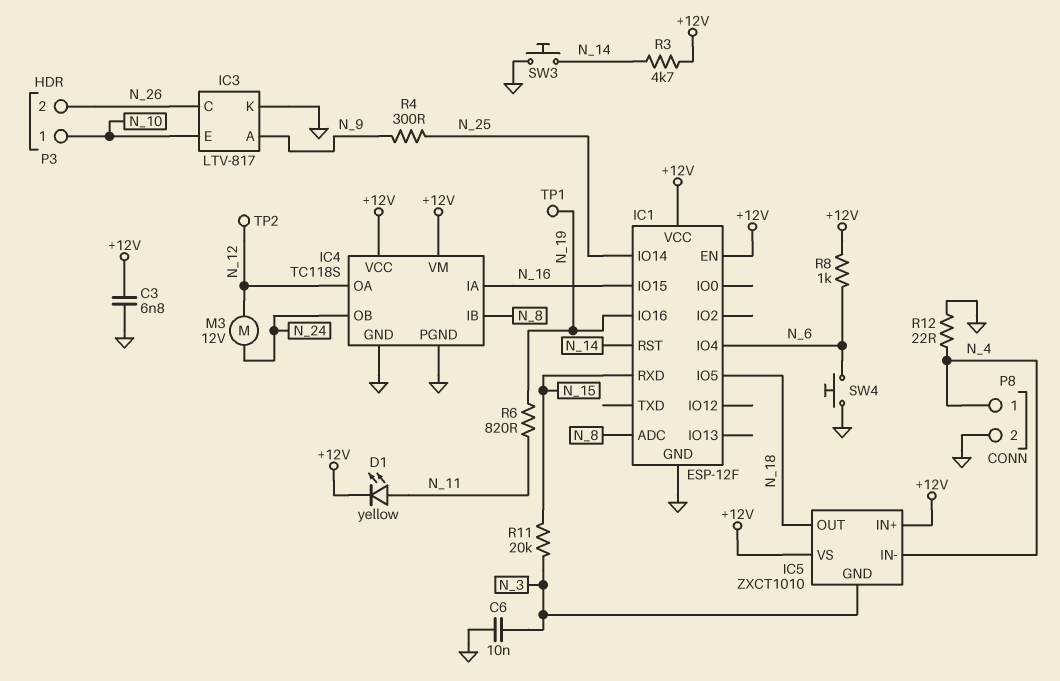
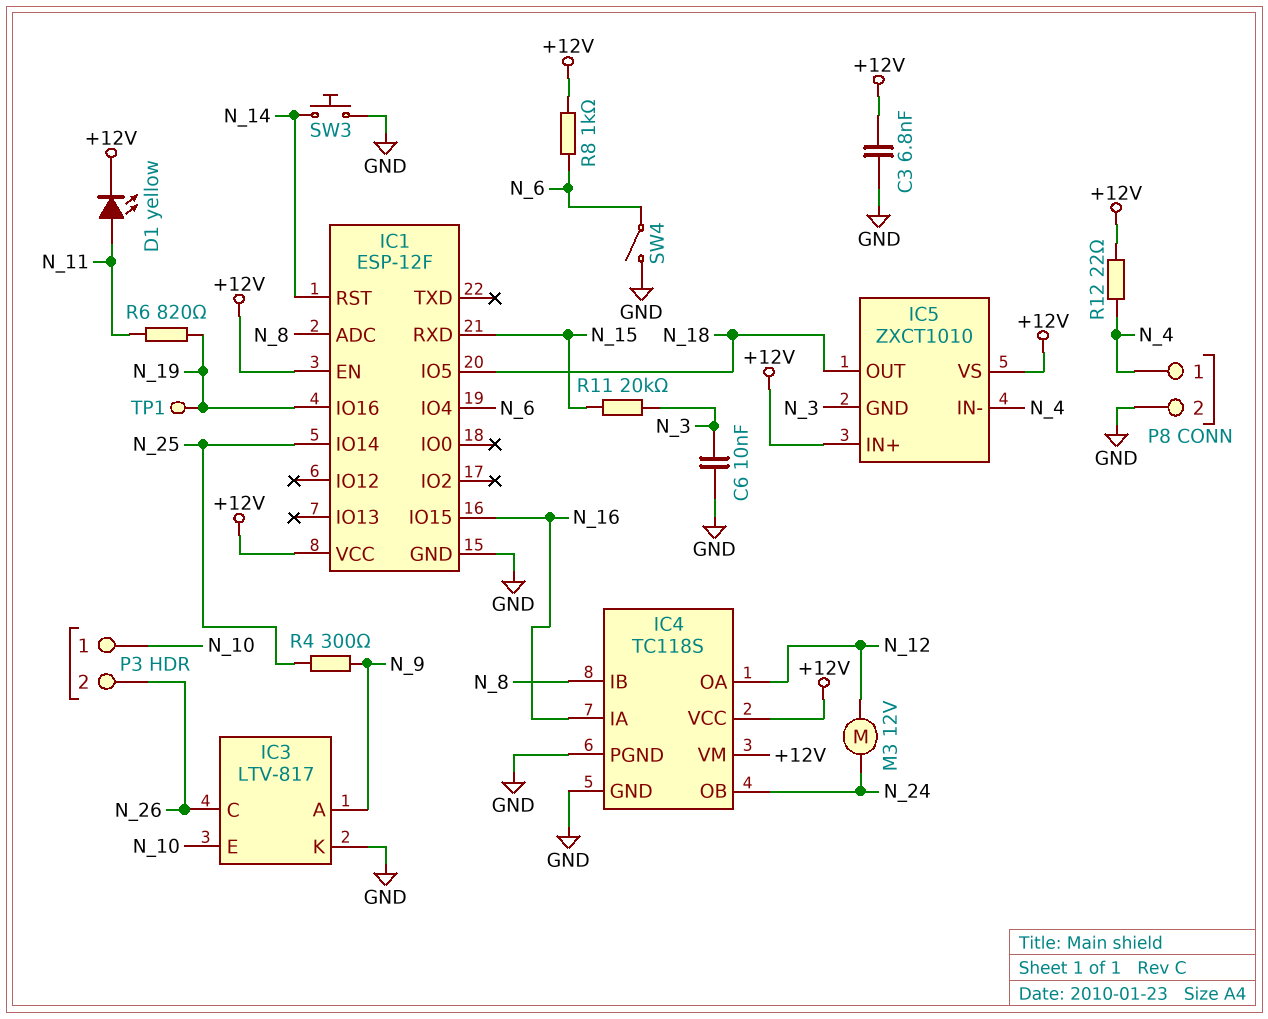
R3: 4.7k (+12V, N_14) -> none
R12: 22 (GND, N_4) -> 22 (+12V, N_4)
SW4: button (GND, N_6) -> switch (GND, N_6)
TP2: test point (N_12) -> none

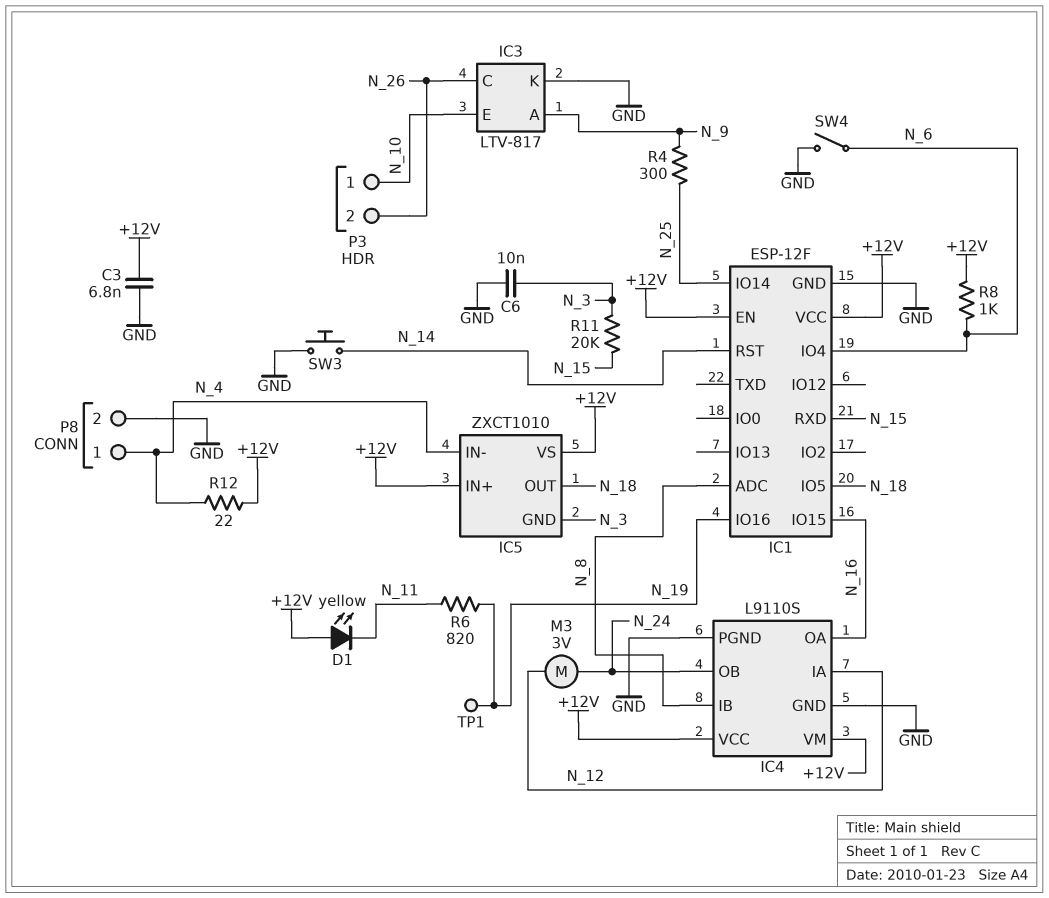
D1: LED yellow (A N_11, K +12V) -> LED yellow (A +12V, K N_11)
IC4: TC118S -> L9110S
IC4 pin IA: N_16 -> N_12
IC4 pin OA: N_12 -> N_16
M3: motor 12V (N_12, N_24) -> motor 3V (N_12, N_24)

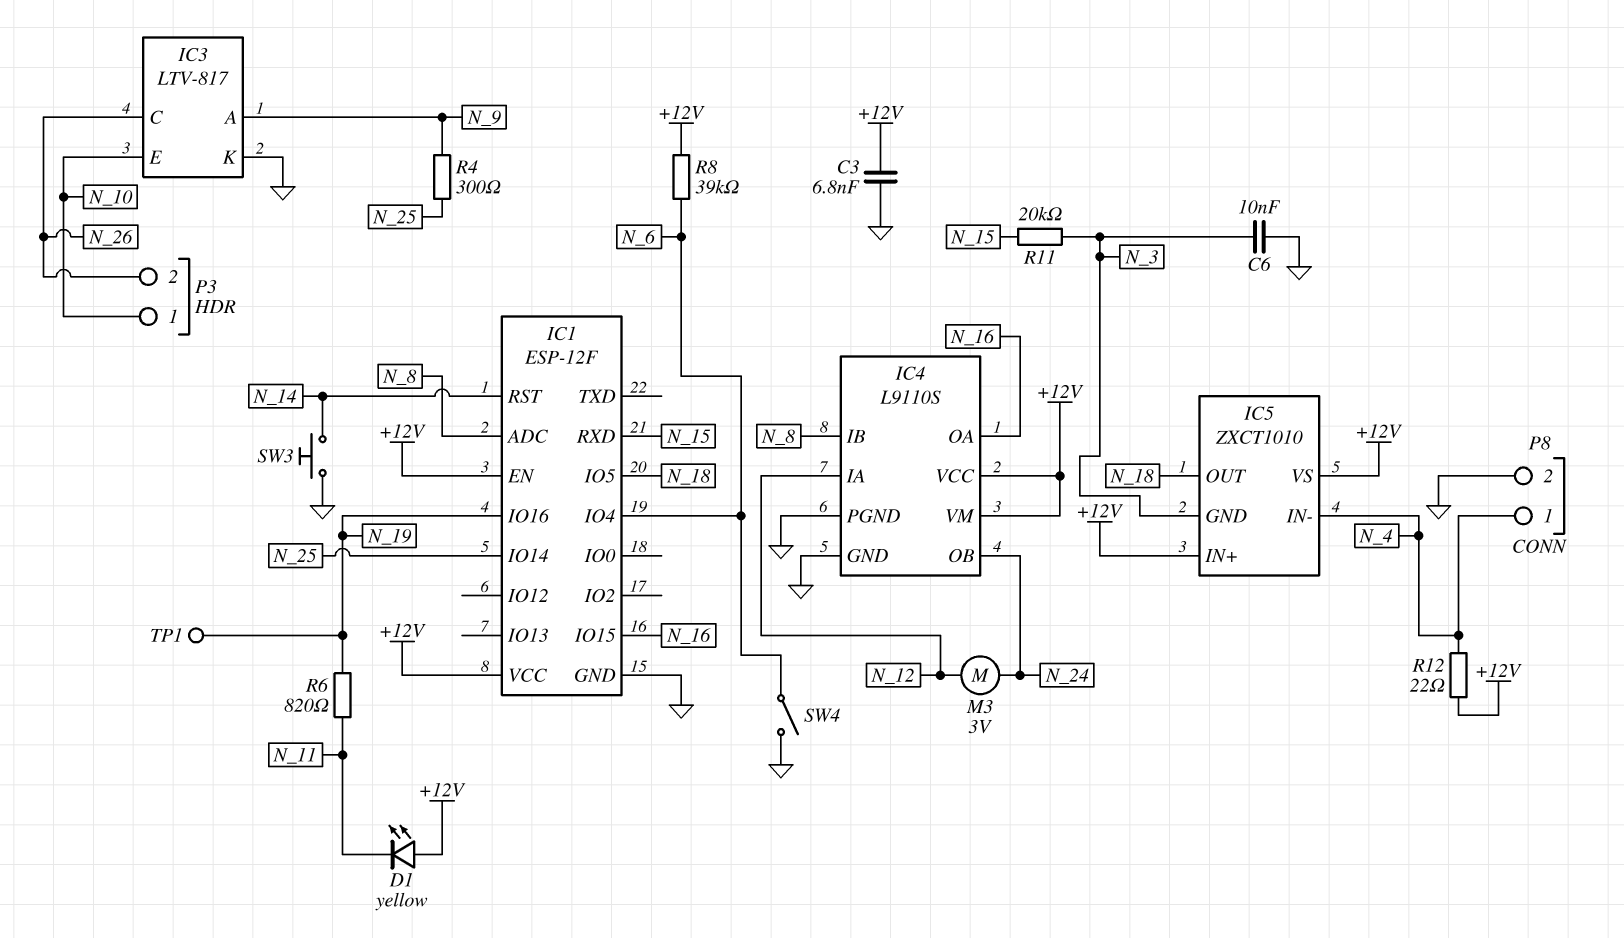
R8: 1k (+12V, N_6) -> 39k (+12V, N_6)

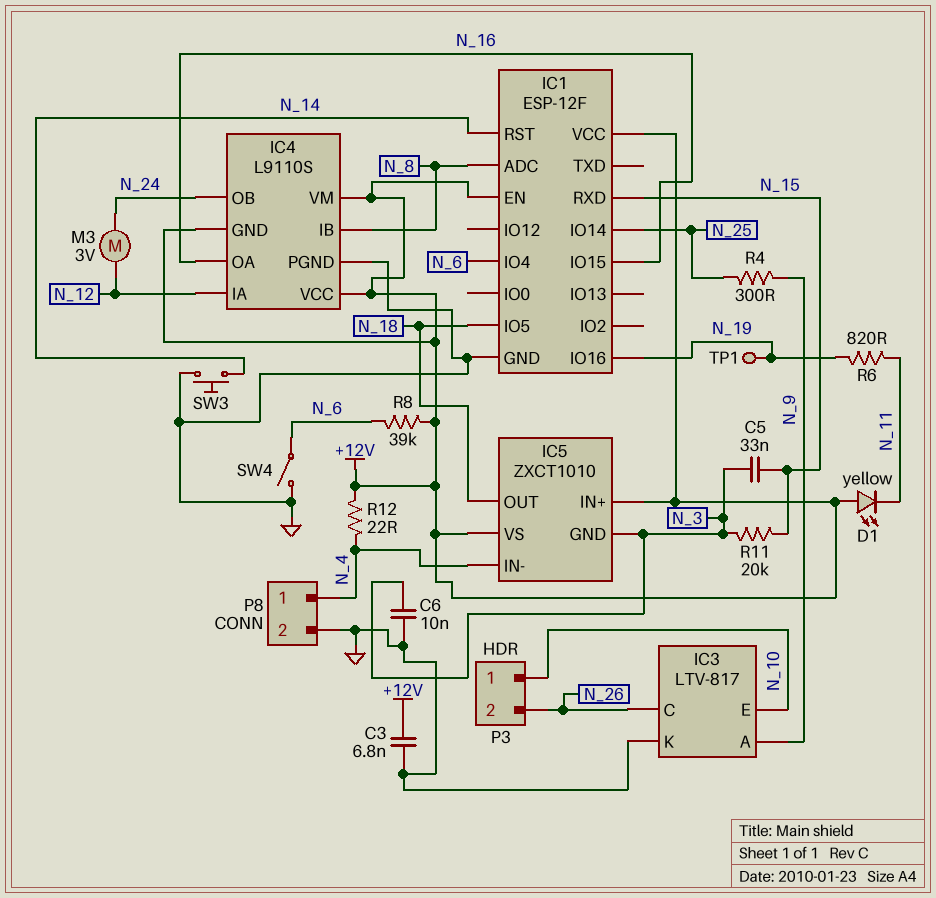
C5: none -> 33nF (N_3, N_15)
IC4 pin GND: GND -> +12V

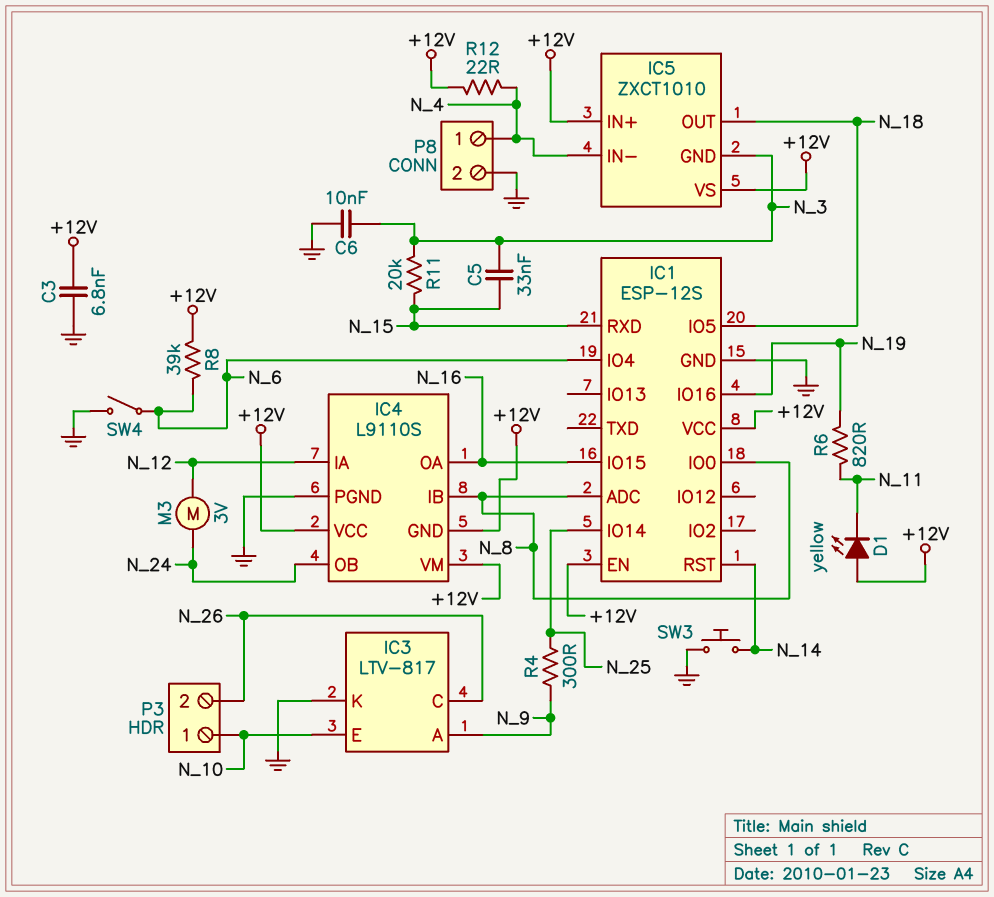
IC1: ESP-12F -> ESP-12S
IC1 pin IO0: none -> N_8
TP1: test point (N_19) -> none

